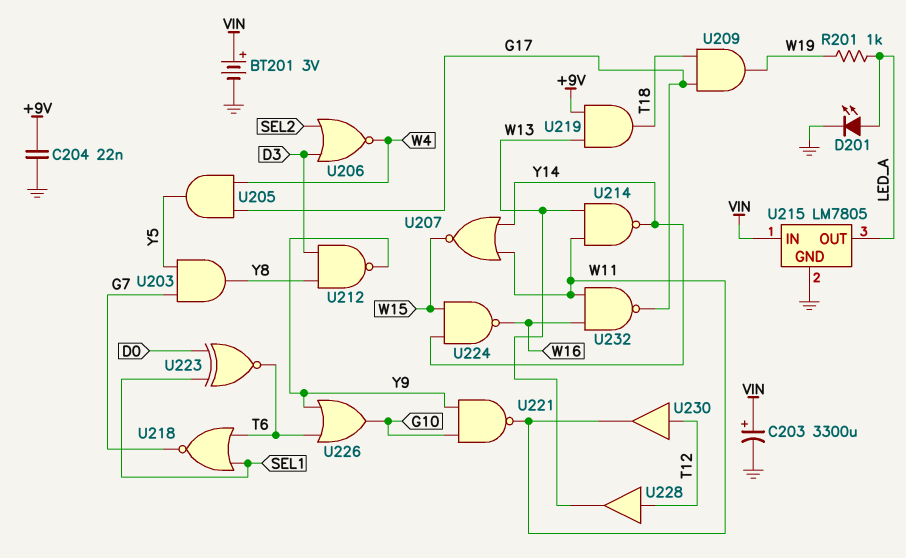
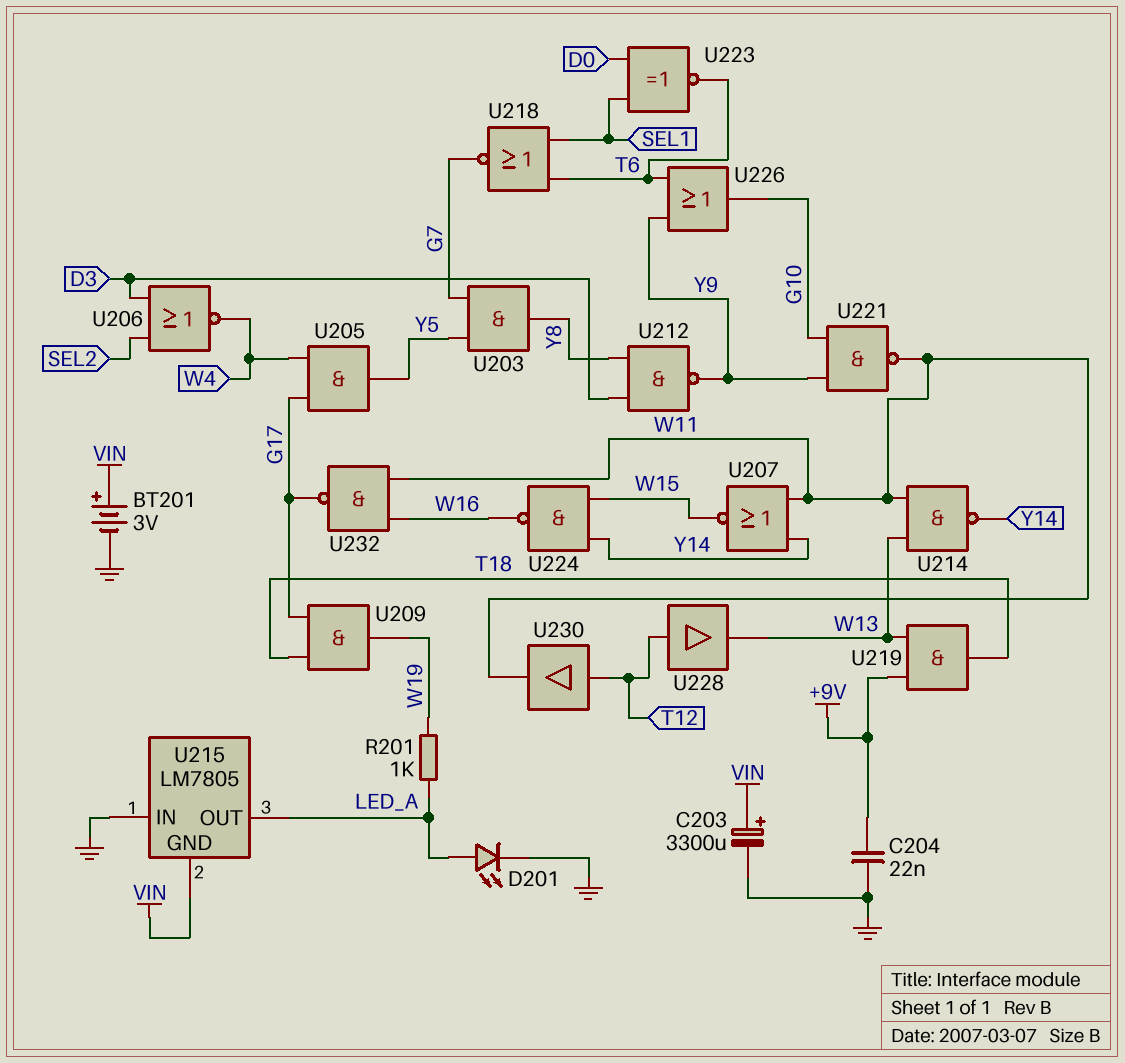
U215 pin GND: GND -> VIN
U215 pin IN: VIN -> GND

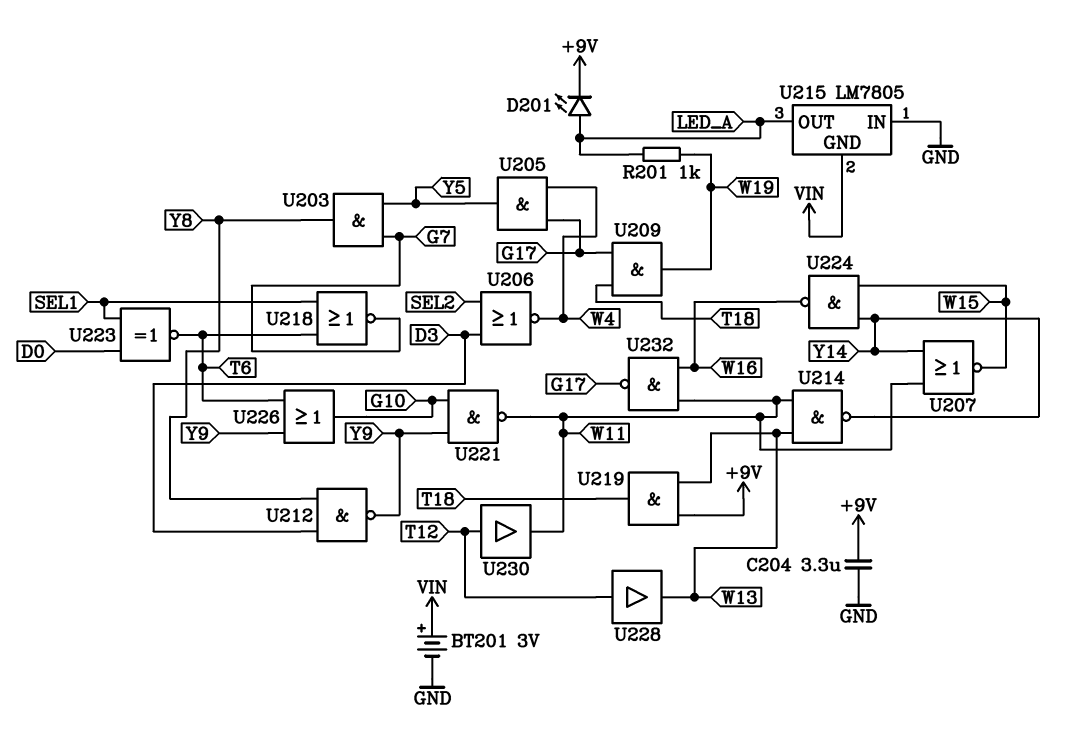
C203: 3300uF (plus VIN, minus GND) -> none
C204: 22nF (+9V, GND) -> 3.3uF (+9V, GND)
D201: LED (A LED_A, K GND) -> LED (A LED_A, K +9V)

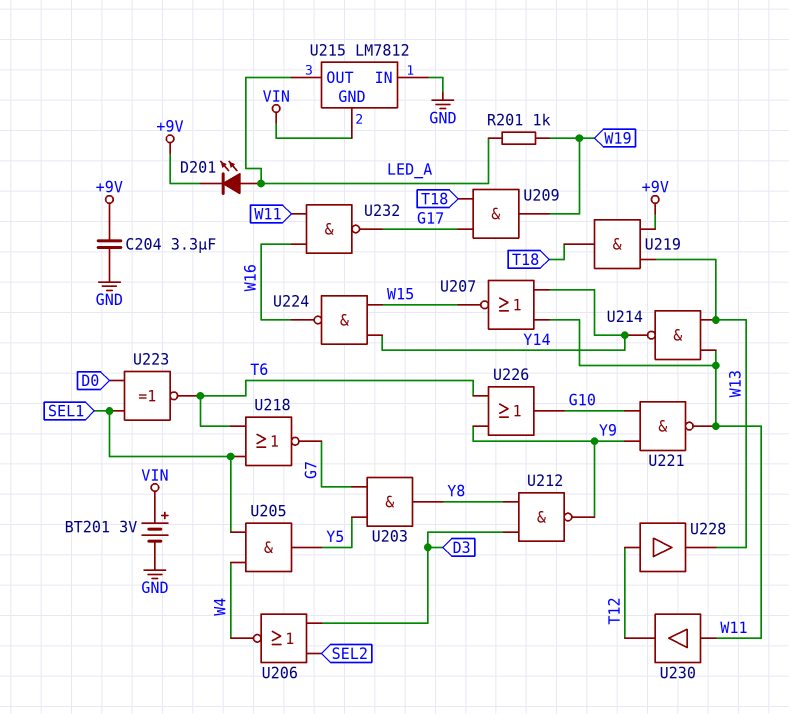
U205: AND (in G17, in W4, out Y5) -> AND (in SEL1, in W4, out Y5)
U215: LM7805 -> LM7812
U230: buffer (in T12, out W11) -> buffer (in W11, out T12)

